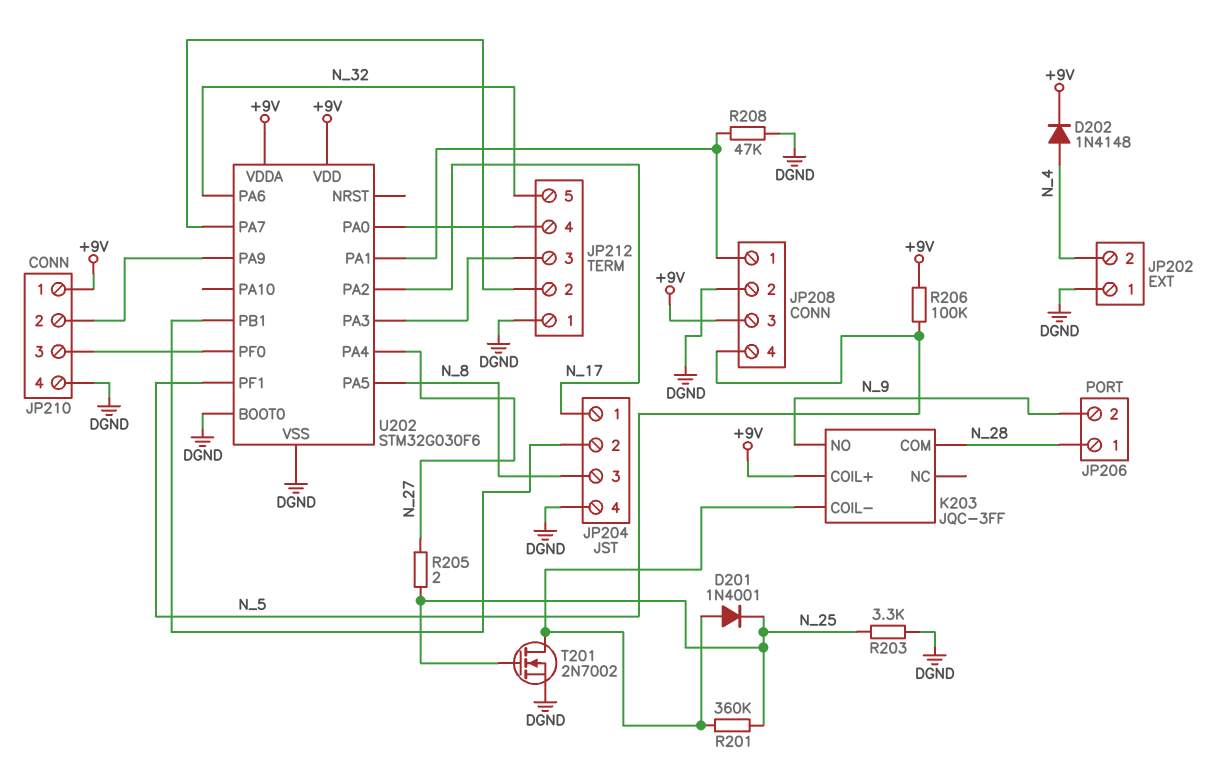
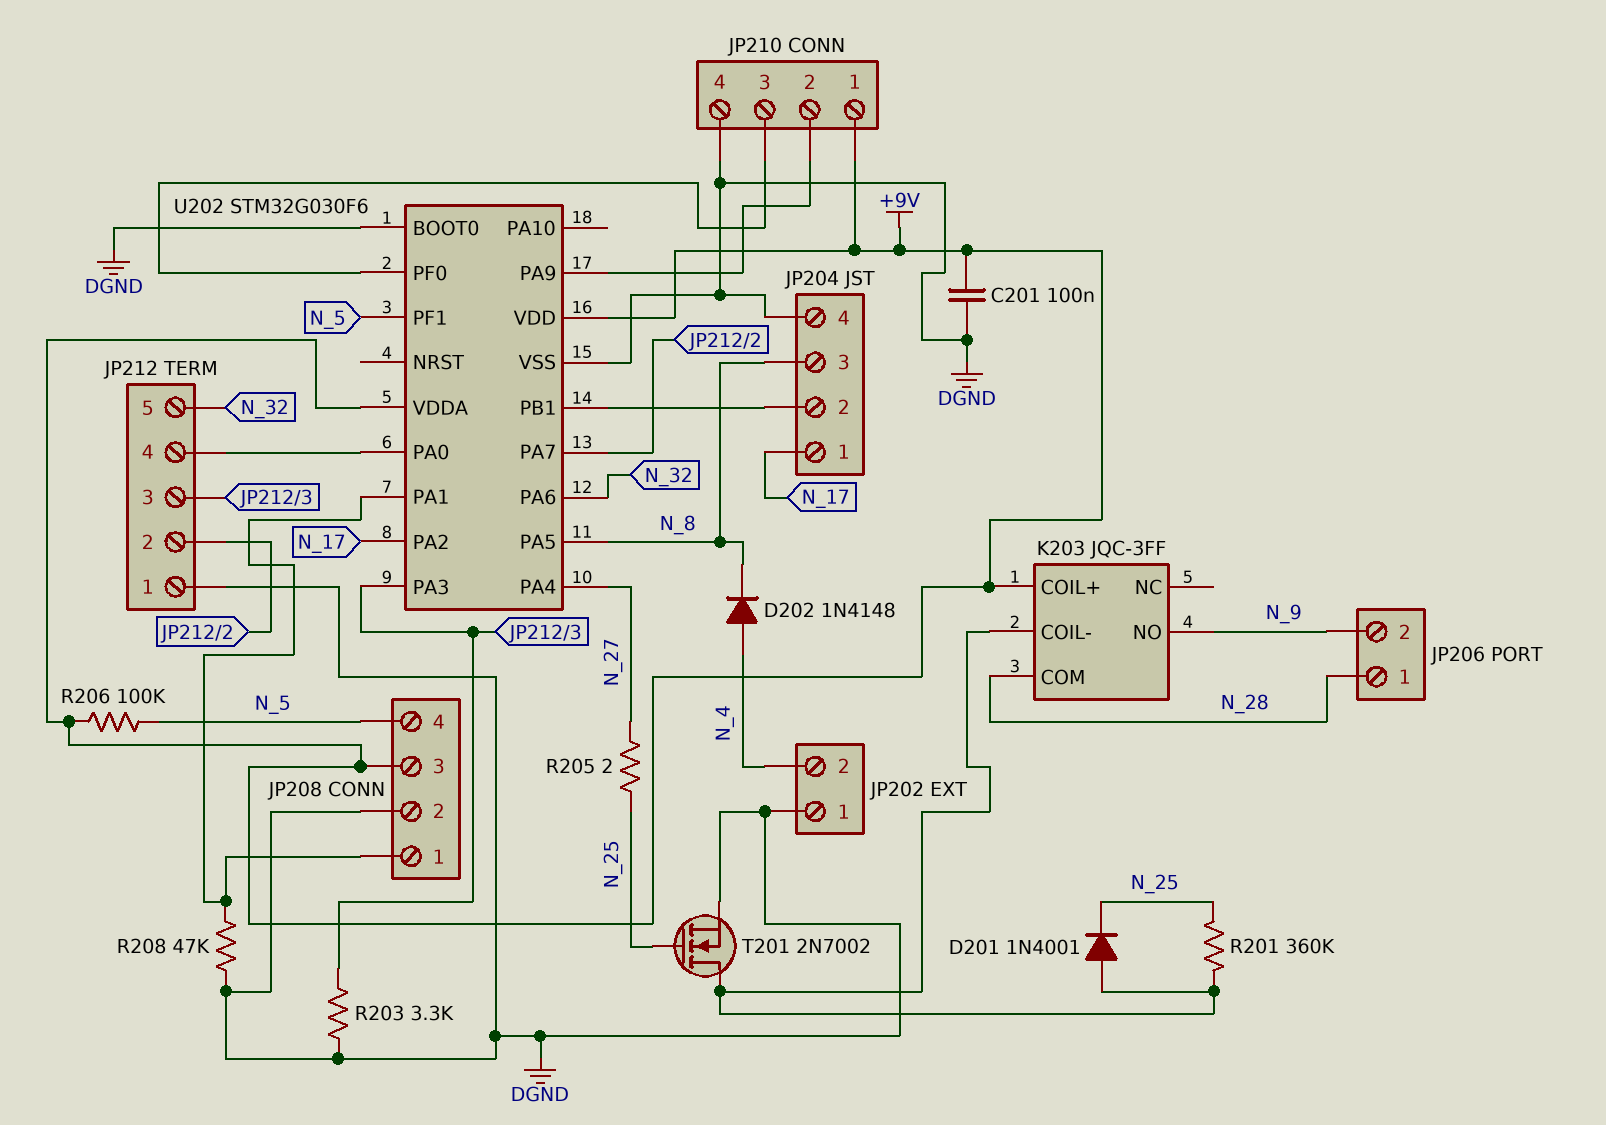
C201: none -> 100nF (+9V, DGND)
D202: diode 1N4148 (A N_4, K +9V) -> diode 1N4148 (A N_4, K N_8)
R203: 3.3k (DGND, N_25) -> 3.3k (DGND, JP212/3)

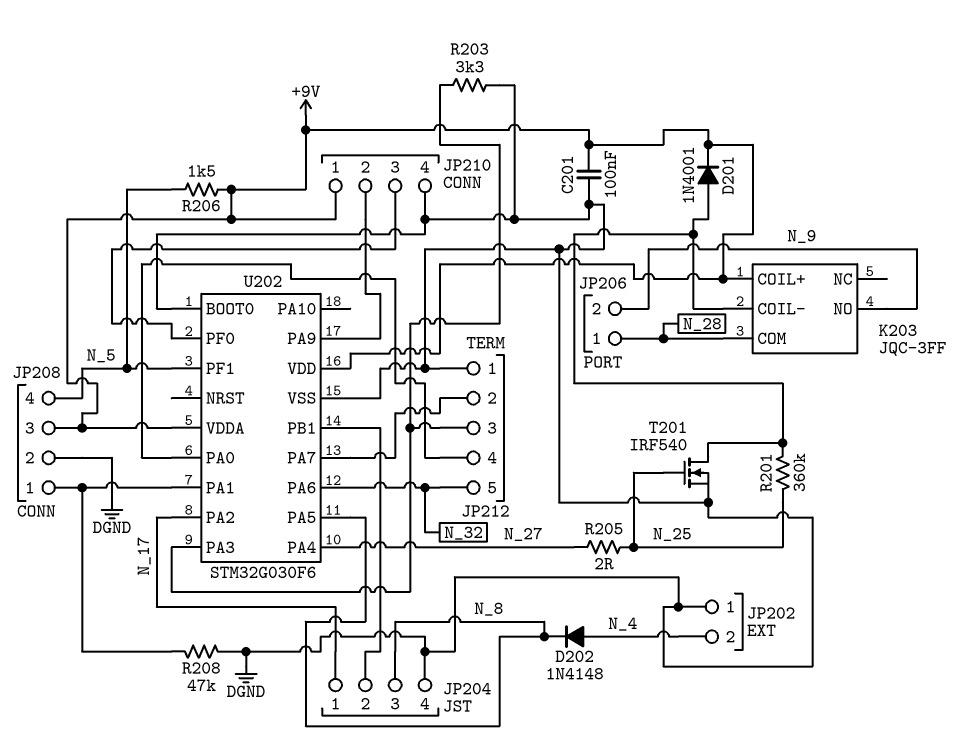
D201: diode 1N4001 (A K203/COIL-, K N_25) -> diode 1N4001 (A K203/COIL-, K +9V)
R206: 100k (+9V, N_5) -> 1.5k (+9V, N_5)
T201: NMOS 2N7002 (G N_25, D K203/COIL-, S DGND) -> NMOS IRF540 (G N_25, D K203/COIL-, S DGND)

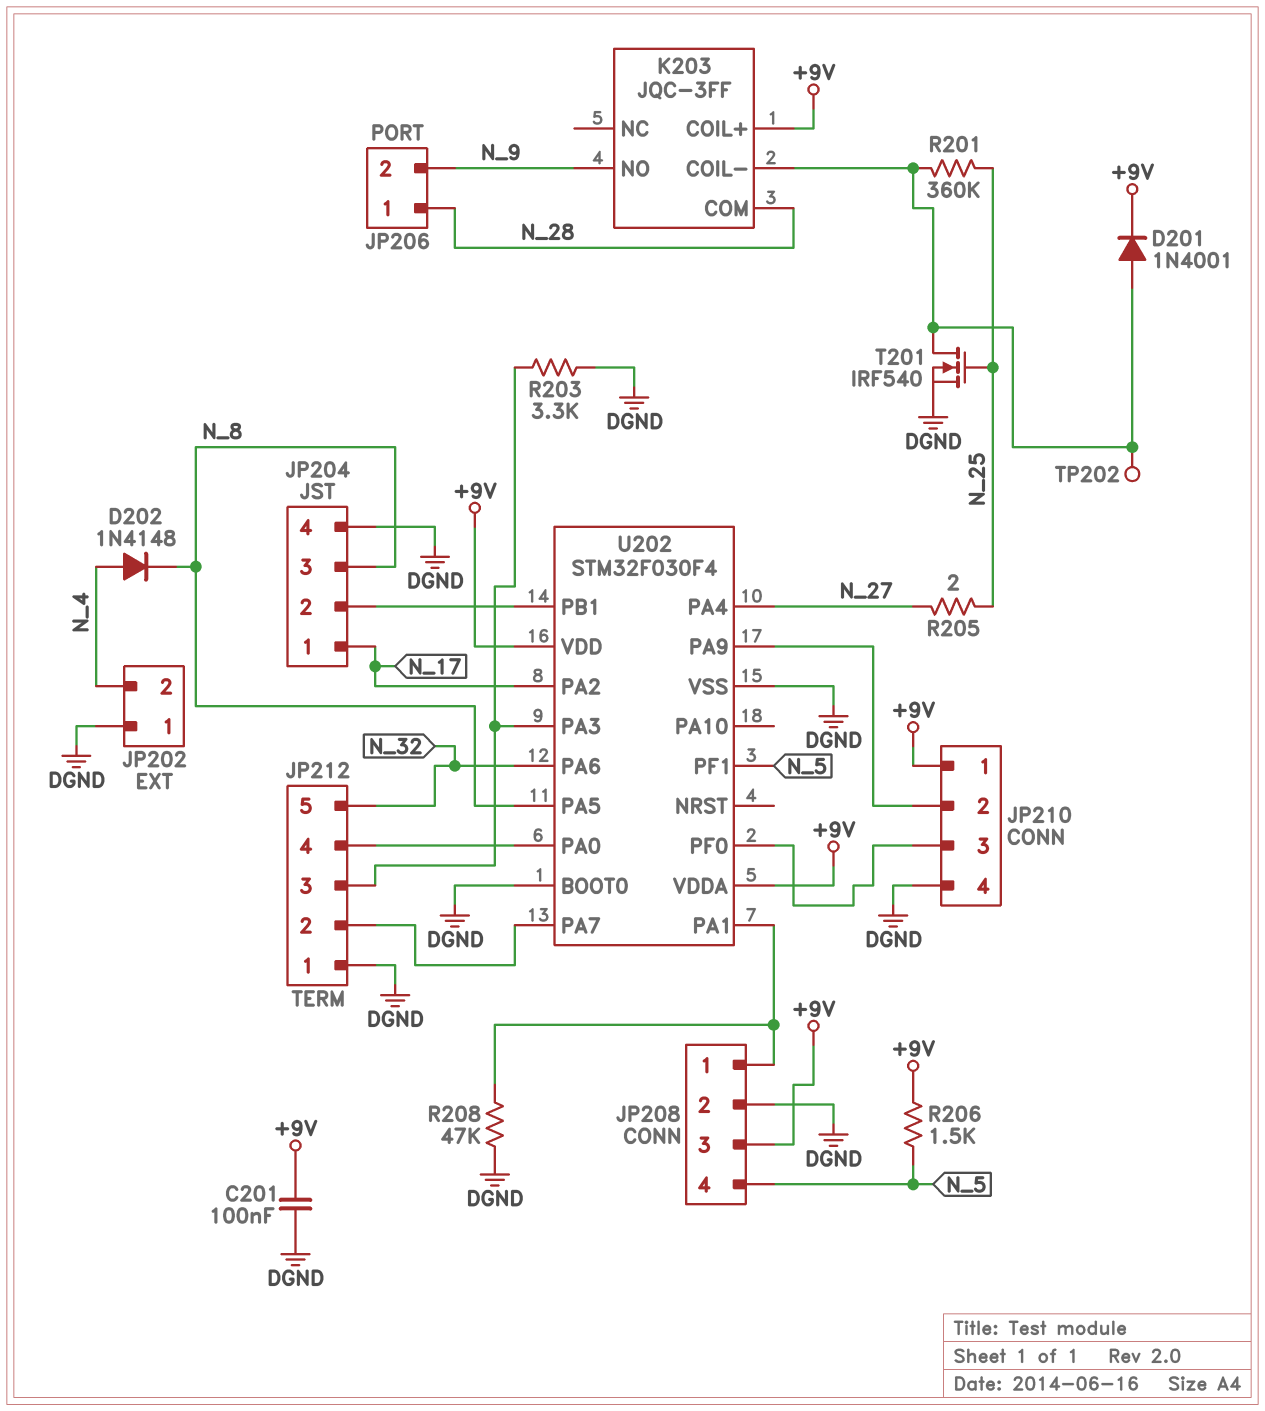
TP202: none -> test point (K203/COIL-)
U202: STM32G030F6 -> STM32F030F4

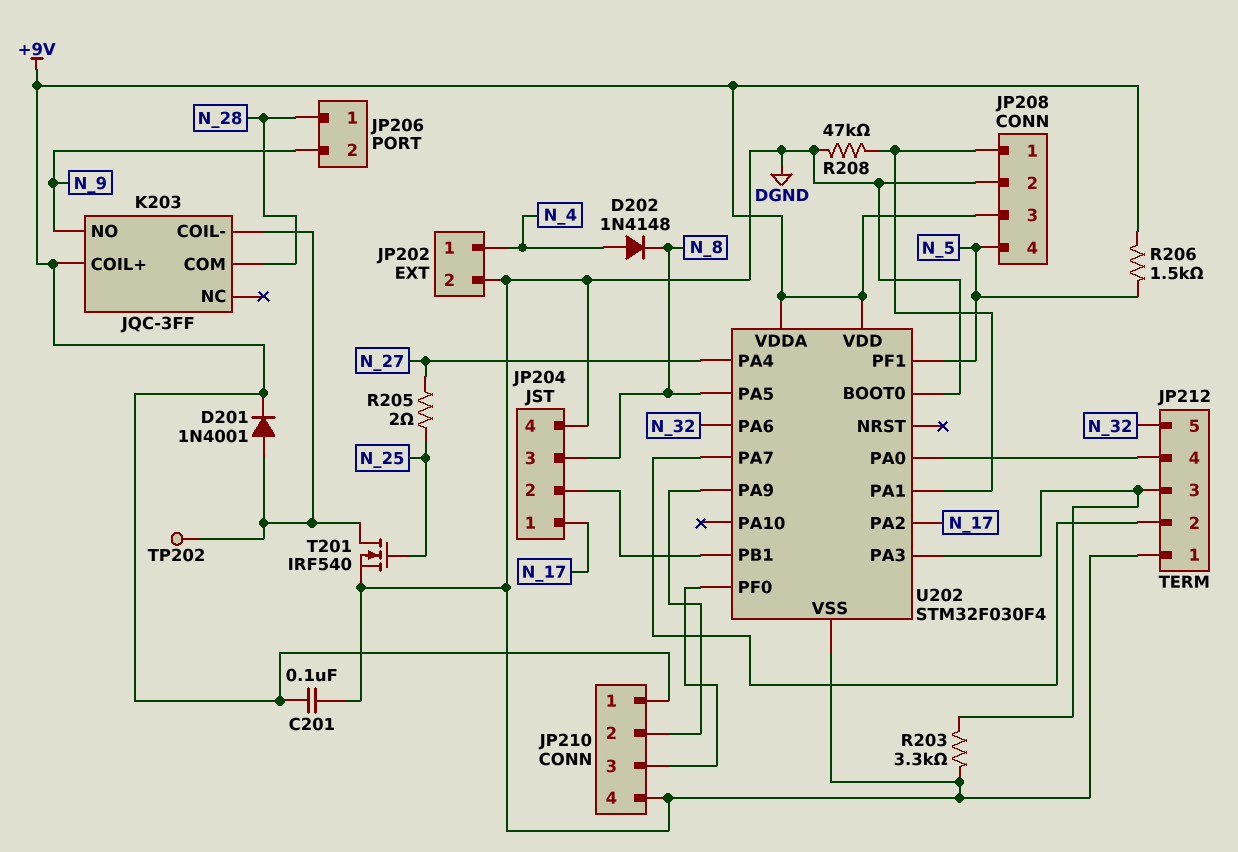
JP202 pin 1: DGND -> N_4
JP202 pin 2: N_4 -> DGND
R201: 360k (K203/COIL-, N_25) -> none

